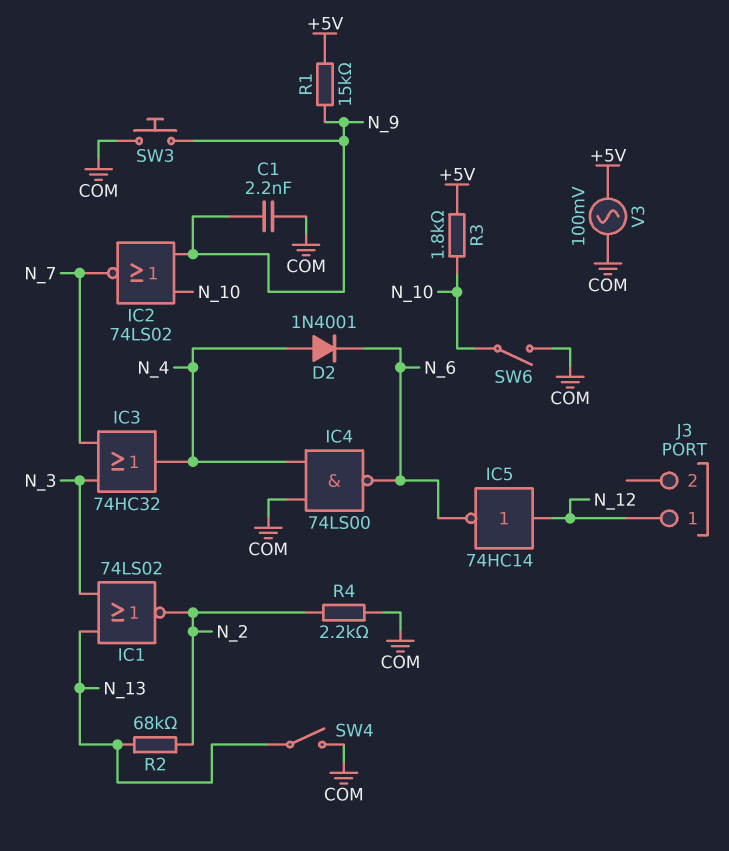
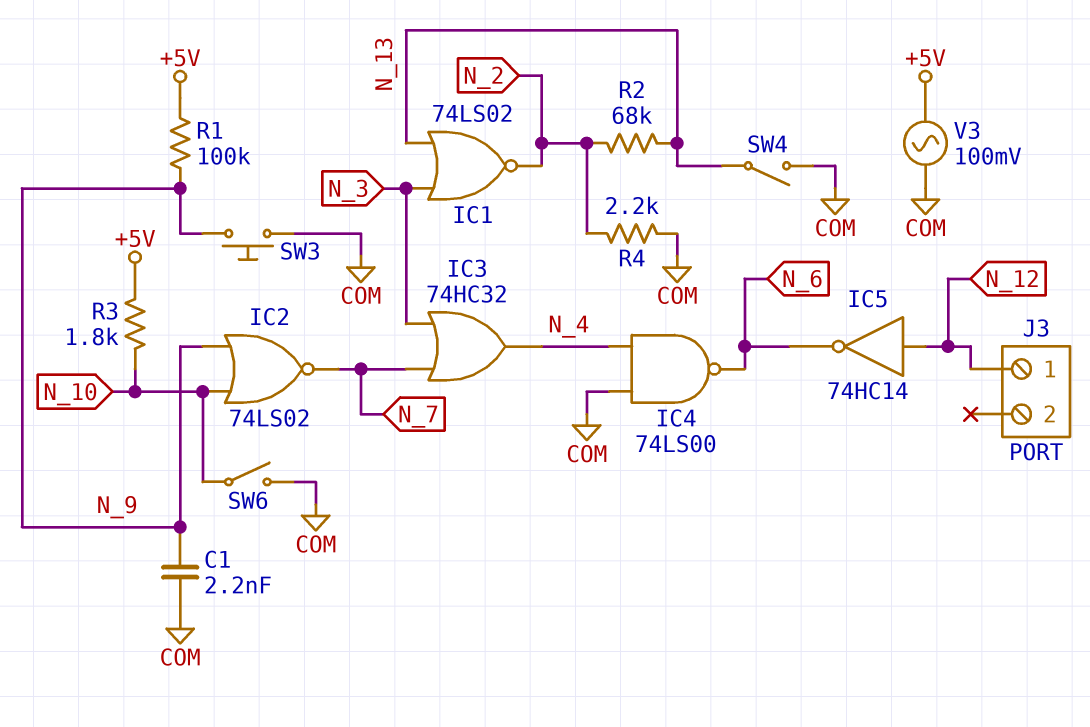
D2: diode 1N4001 (A N_4, K N_6) -> none
R1: 15k (+5V, N_9) -> 100k (+5V, N_9)

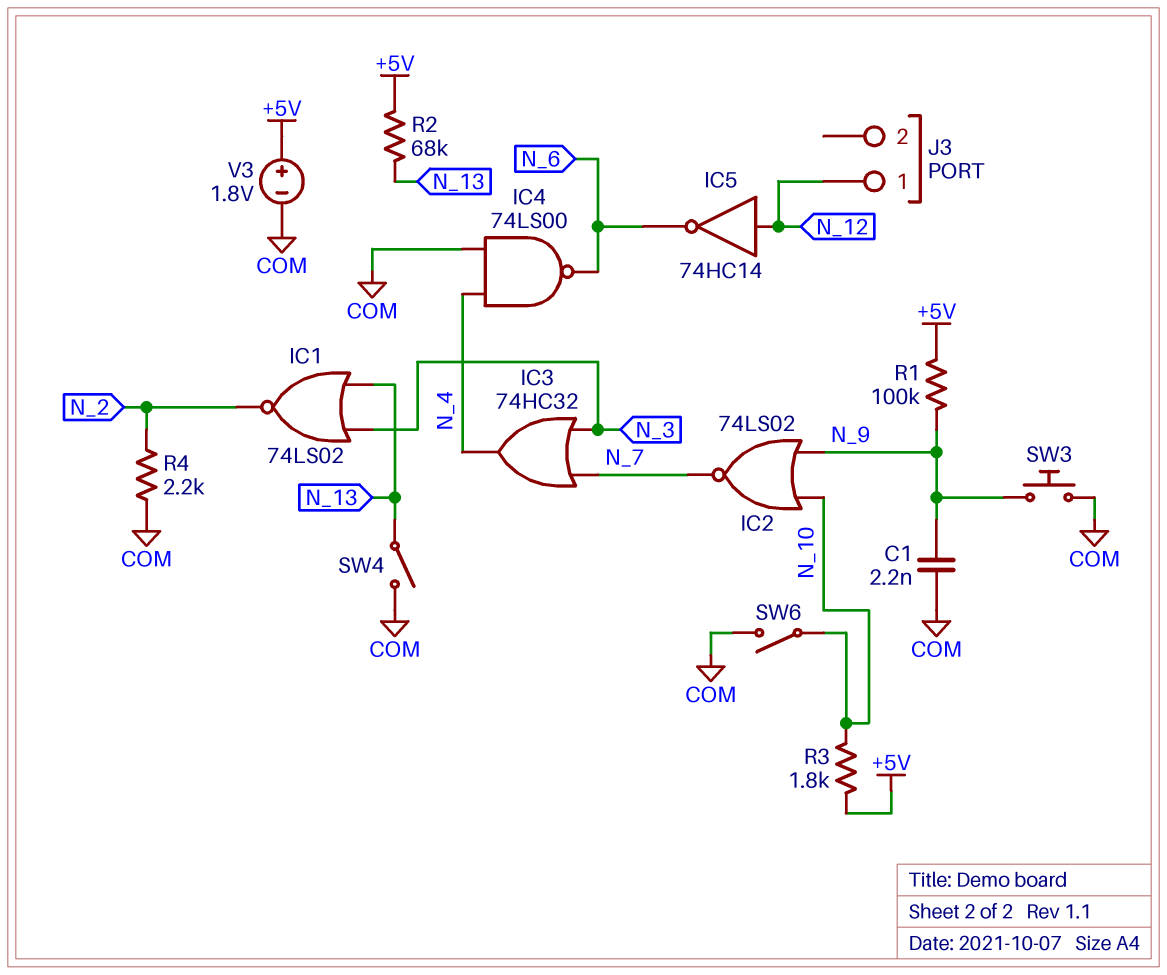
R2: 68k (N_2, N_13) -> 68k (+5V, N_13)
V3: AC 100mV (+5V, COM) -> 1.8V (plus +5V, minus COM)

